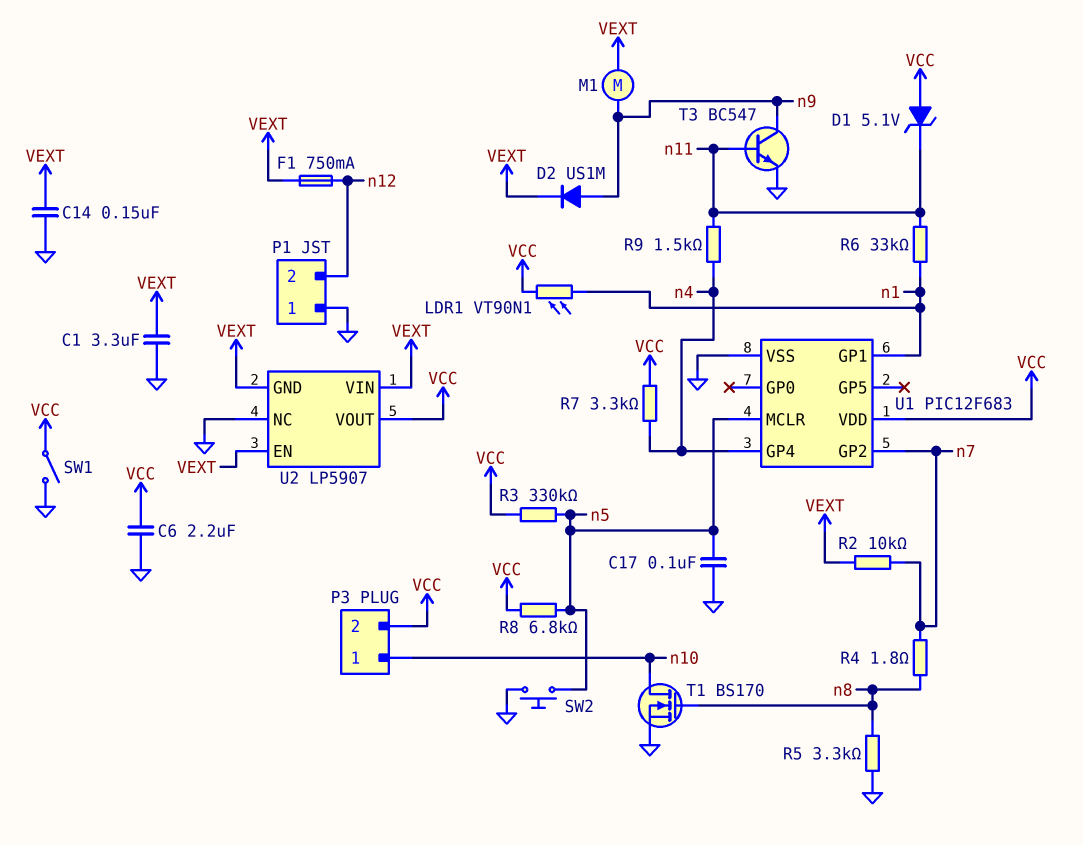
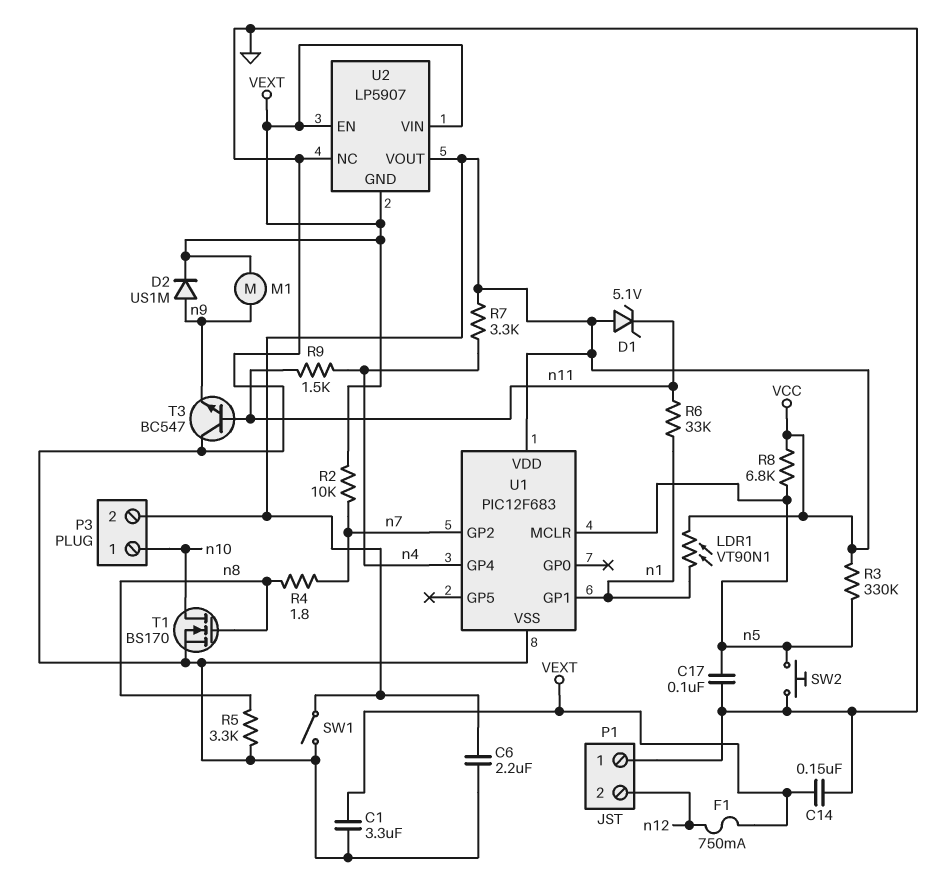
T3: NPN BC547 (B n11, C n9, E GND) -> NPN BC547 (B n11, C GND, E n9)

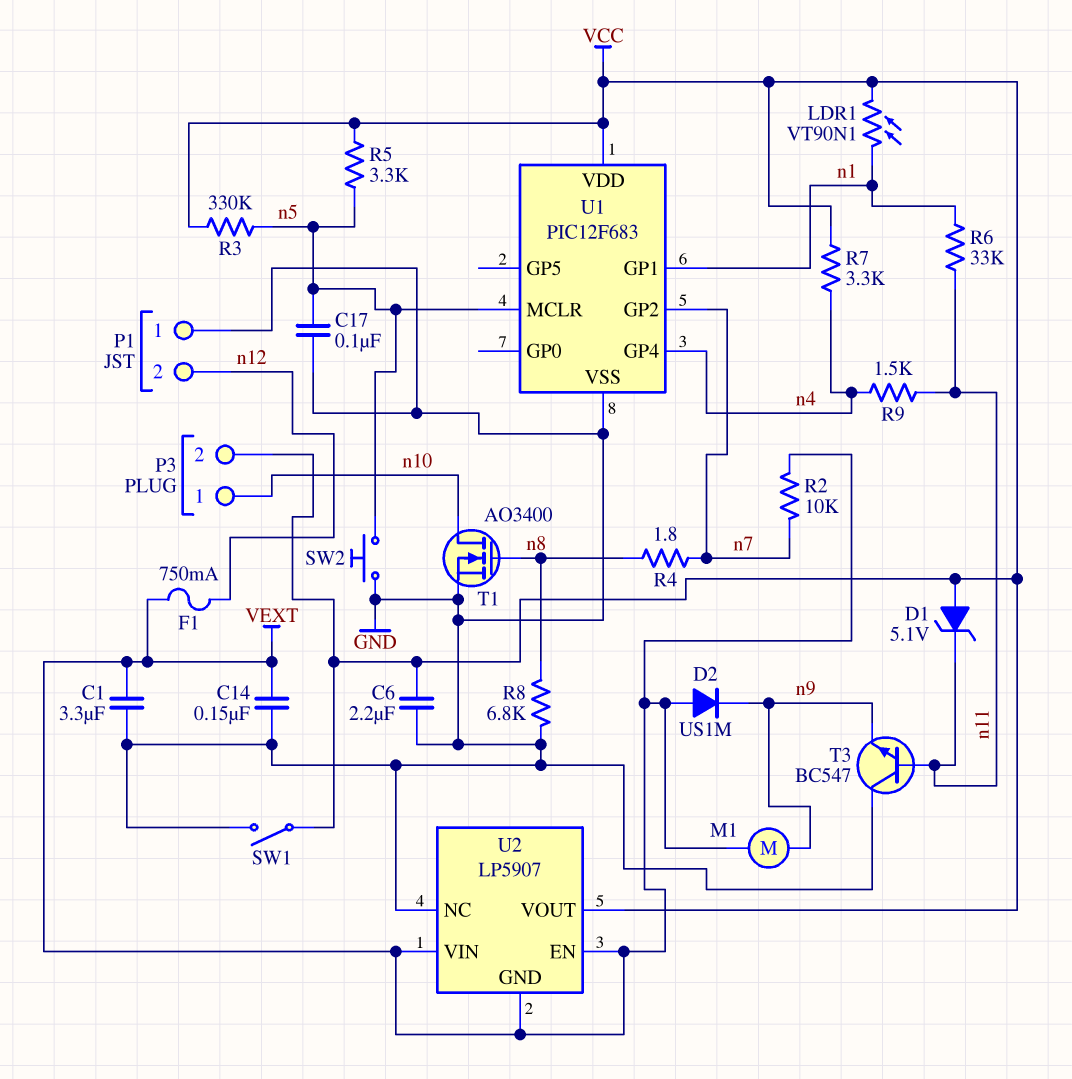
D2: diode US1M (A n9, K VEXT) -> diode US1M (A VEXT, K n9)
R5: 3.3k (GND, n8) -> 3.3k (VCC, n5)
R8: 6.8k (VCC, n5) -> 6.8k (GND, n8)
T1: NMOS BS170 (G n8, D n10, S GND) -> NMOS AO3400 (G n8, D n10, S GND)

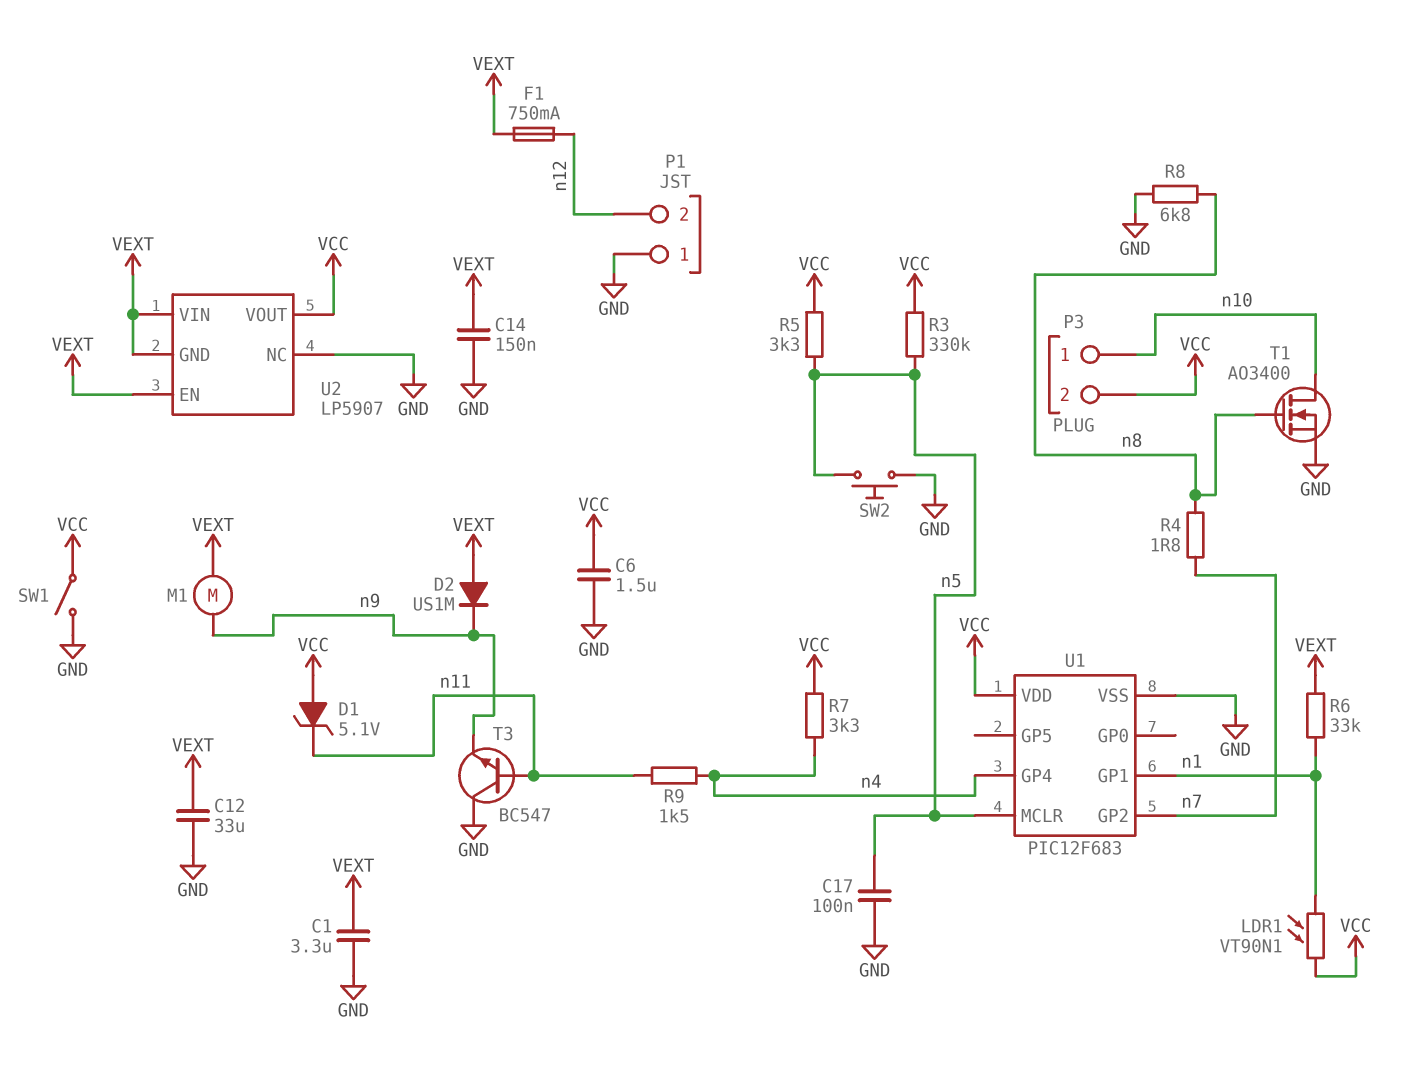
C6: 2.2uF (GND, VCC) -> 1.5uF (GND, VCC)
C12: none -> 33uF (GND, VEXT)
R2: 10k (VEXT, n7) -> none
R6: 33k (n1, n11) -> 33k (VEXT, n1)

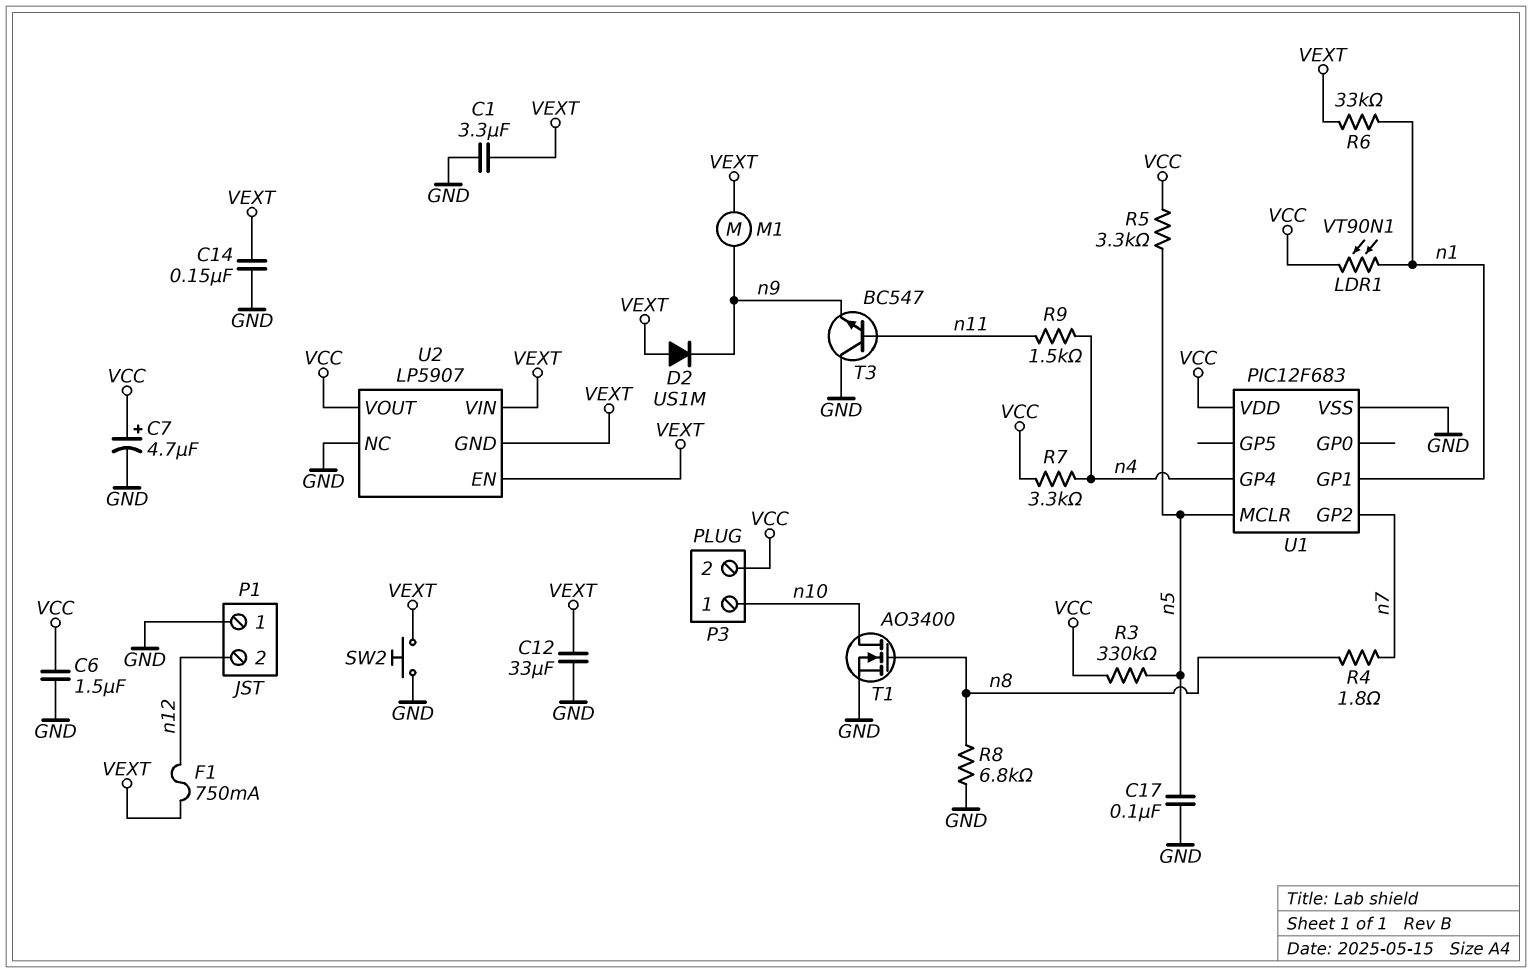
C7: none -> 4.7uF (plus VCC, minus GND)
D1: zener 5.1V (A VCC, K n11) -> none
SW1: switch (GND, VCC) -> none
SW2: button (GND, n5) -> button (GND, VEXT)

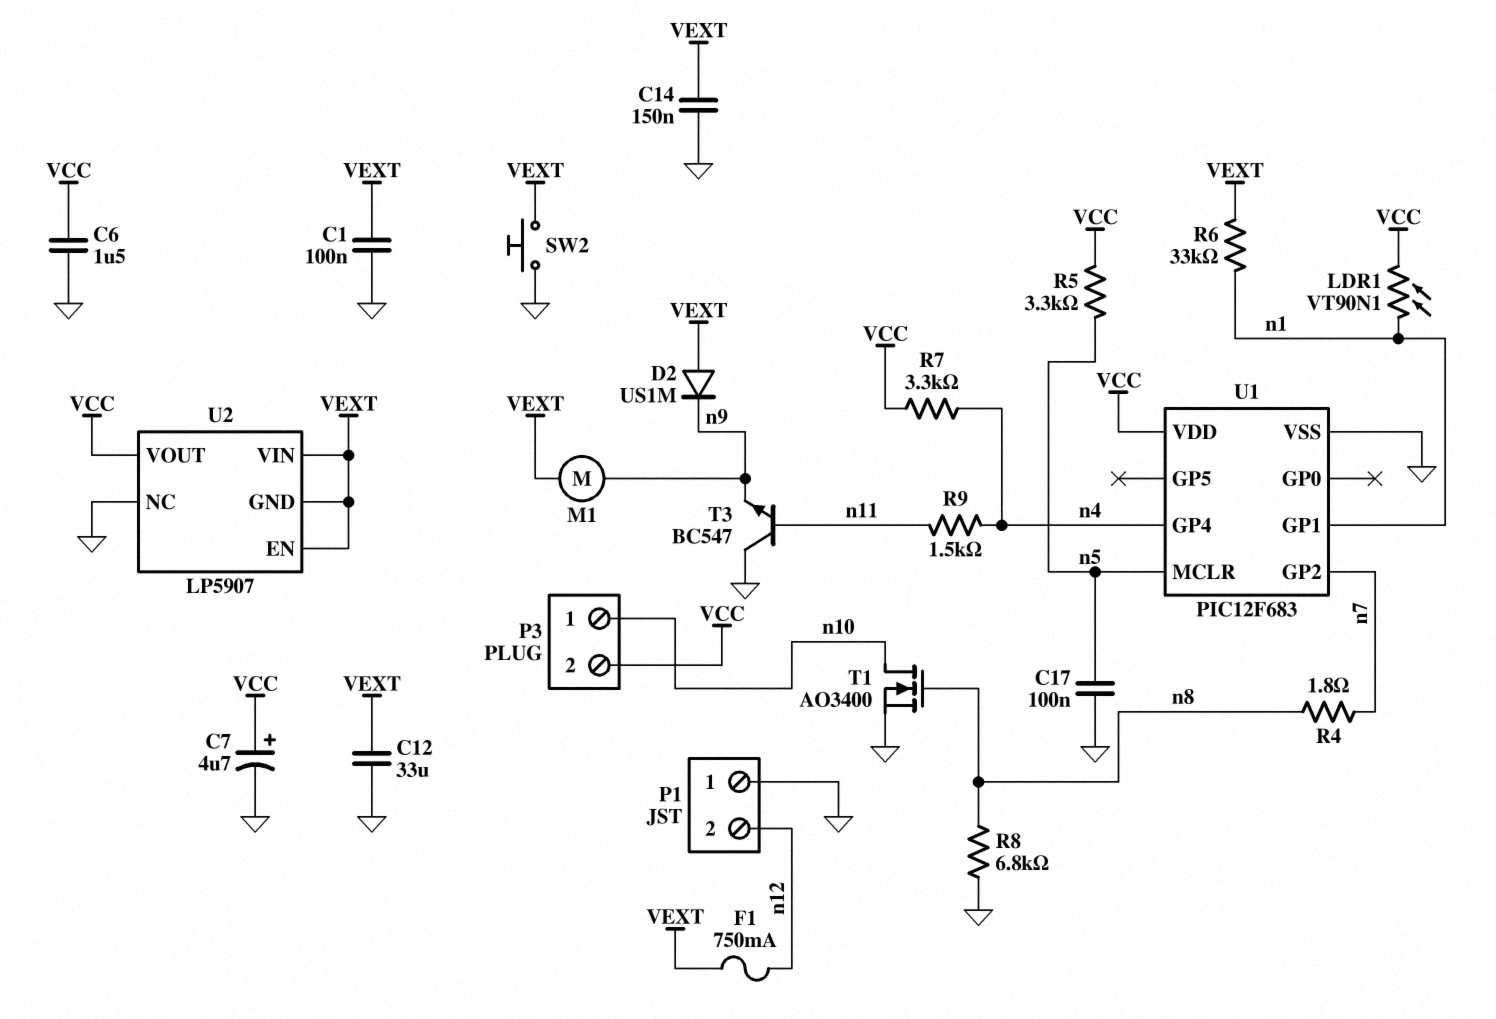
C1: 3.3uF (GND, VEXT) -> 100nF (GND, VEXT)
R3: 330k (VCC, n5) -> none

